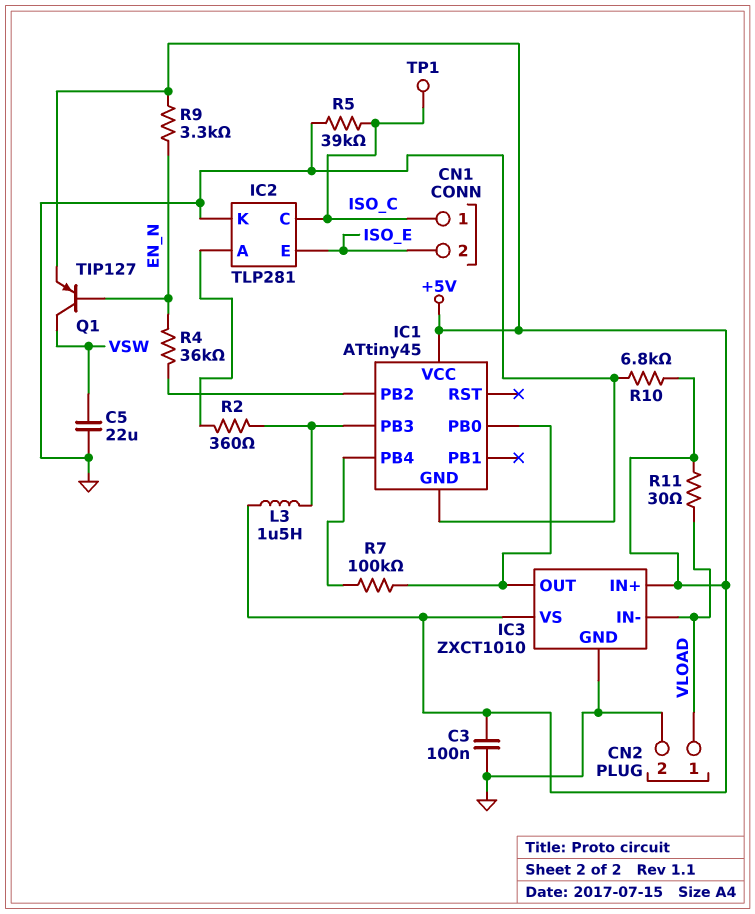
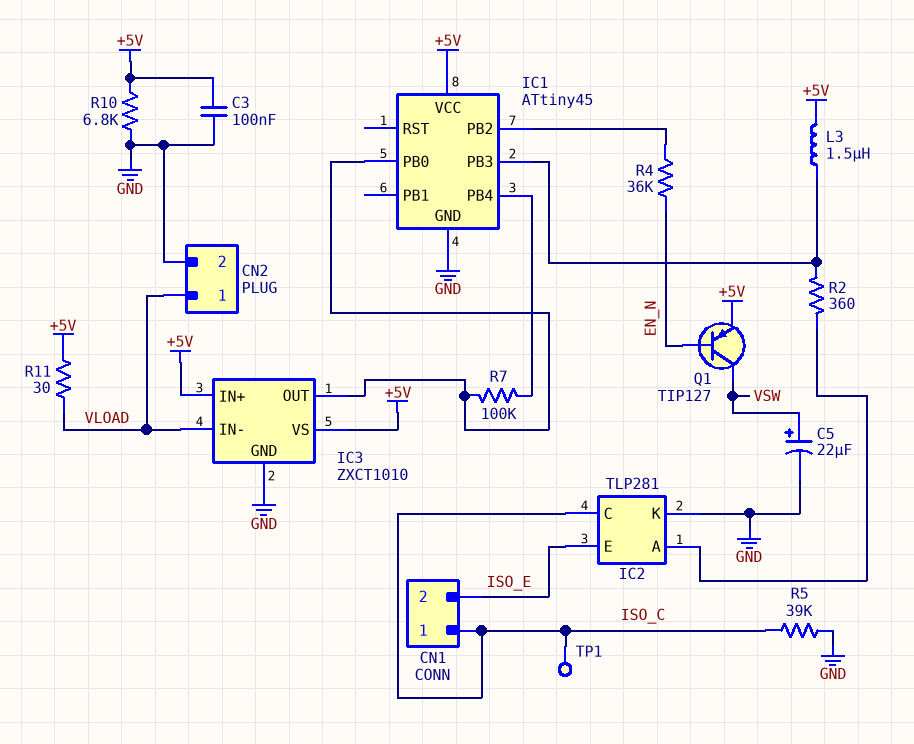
C5: 22uF (GND, VSW) -> 22uF (plus VSW, minus GND)
R9: 3.3k (+5V, EN_N) -> none

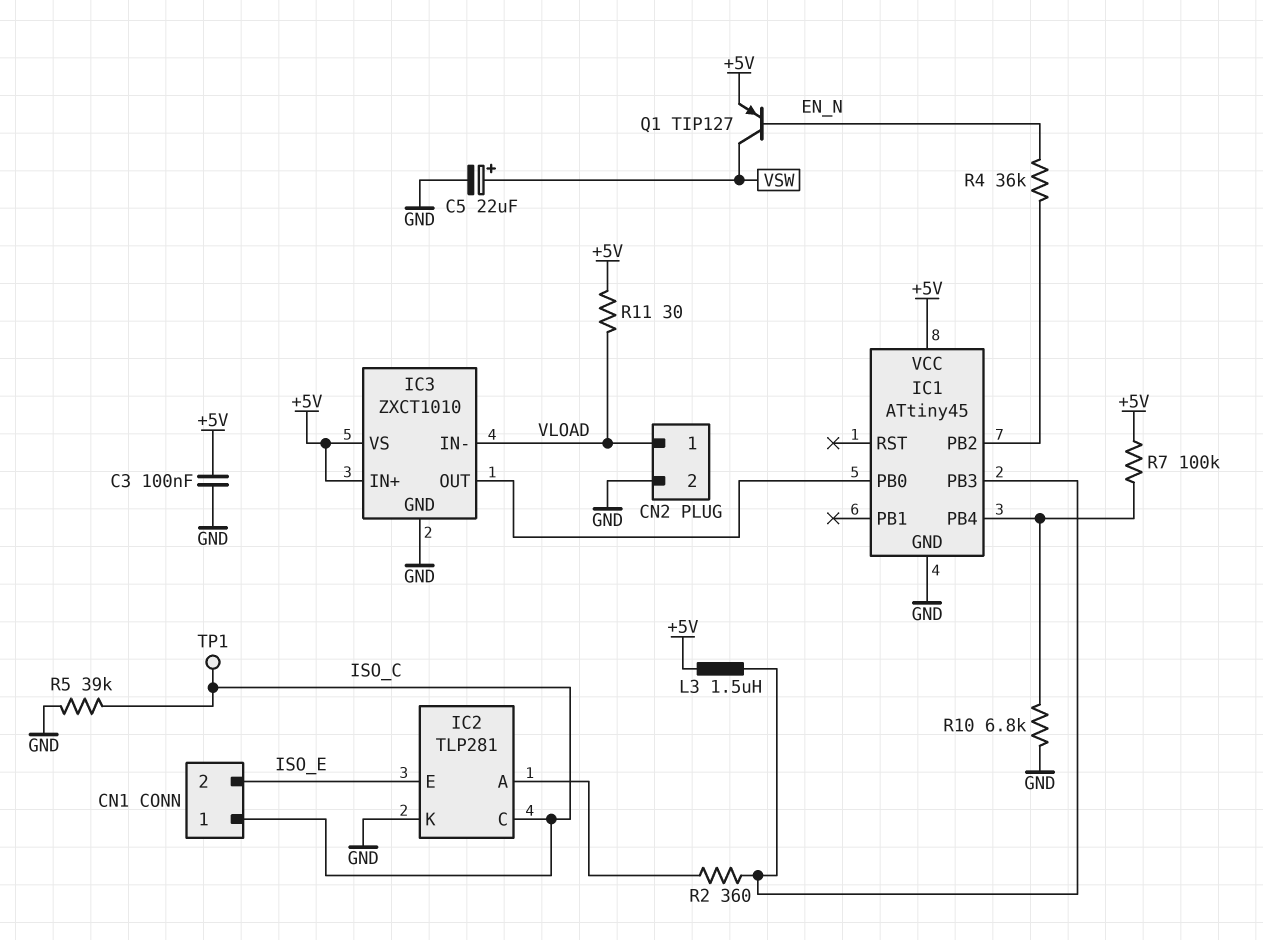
R7: 100k (IC1/PB0, IC1/PB4) -> 100k (+5V, IC1/PB4)
R10: 6.8k (+5V, GND) -> 6.8k (GND, IC1/PB4)

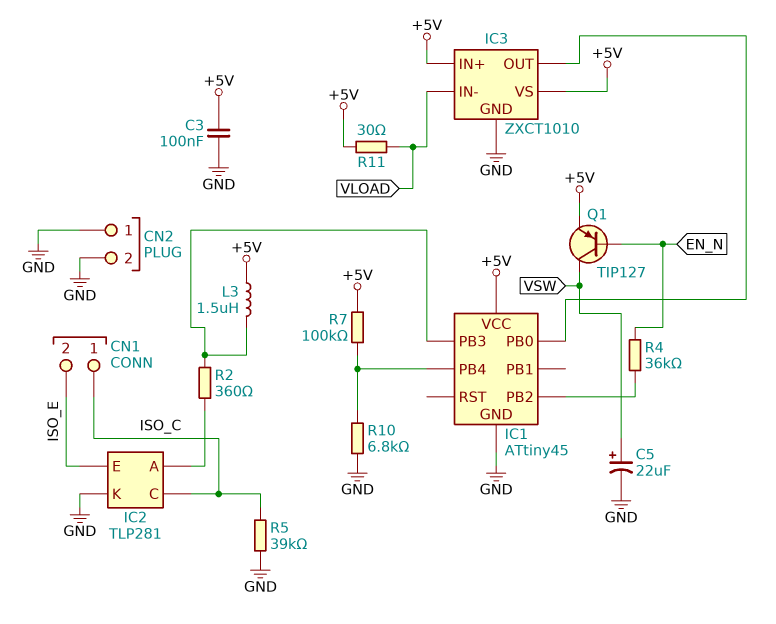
CN2 pin 1: VLOAD -> GND
TP1: test point (ISO_C) -> none

